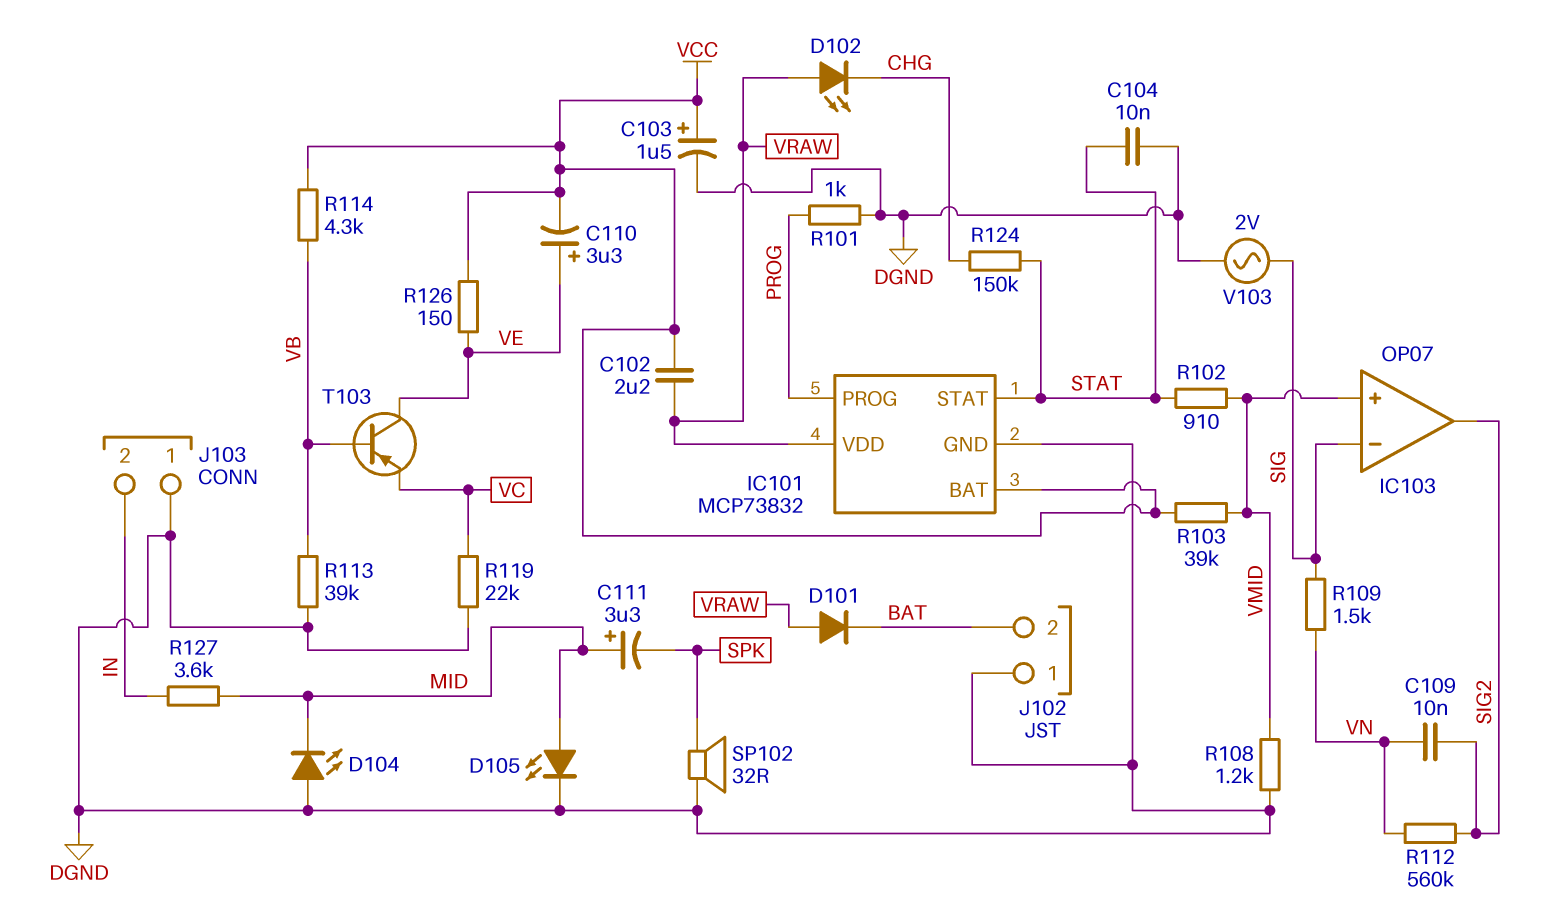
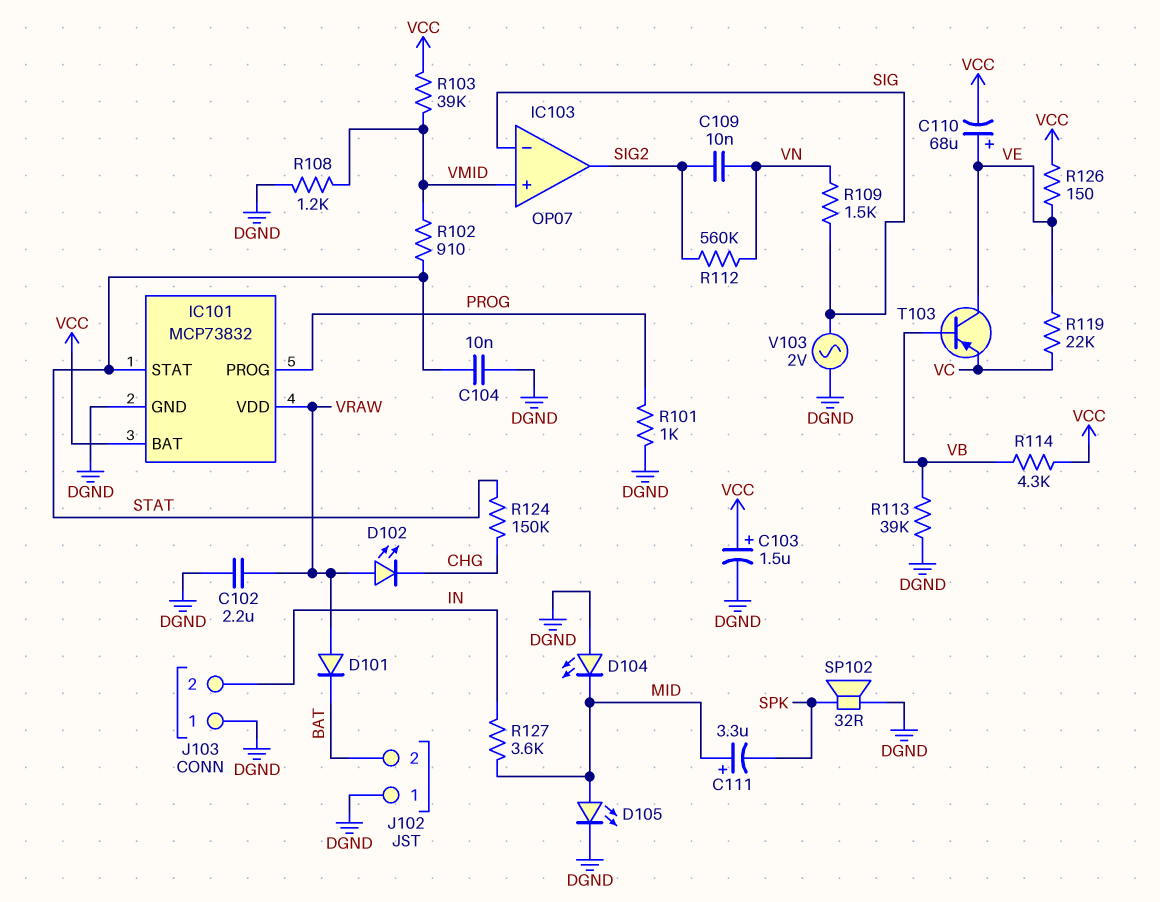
C102: 2.2uF (VCC, VRAW) -> 2.2uF (DGND, VRAW)
C110: 3.3uF (plus VE, minus VCC) -> 68uF (plus VE, minus VCC)
R119: 22k (DGND, VC) -> 22k (VC, VE)

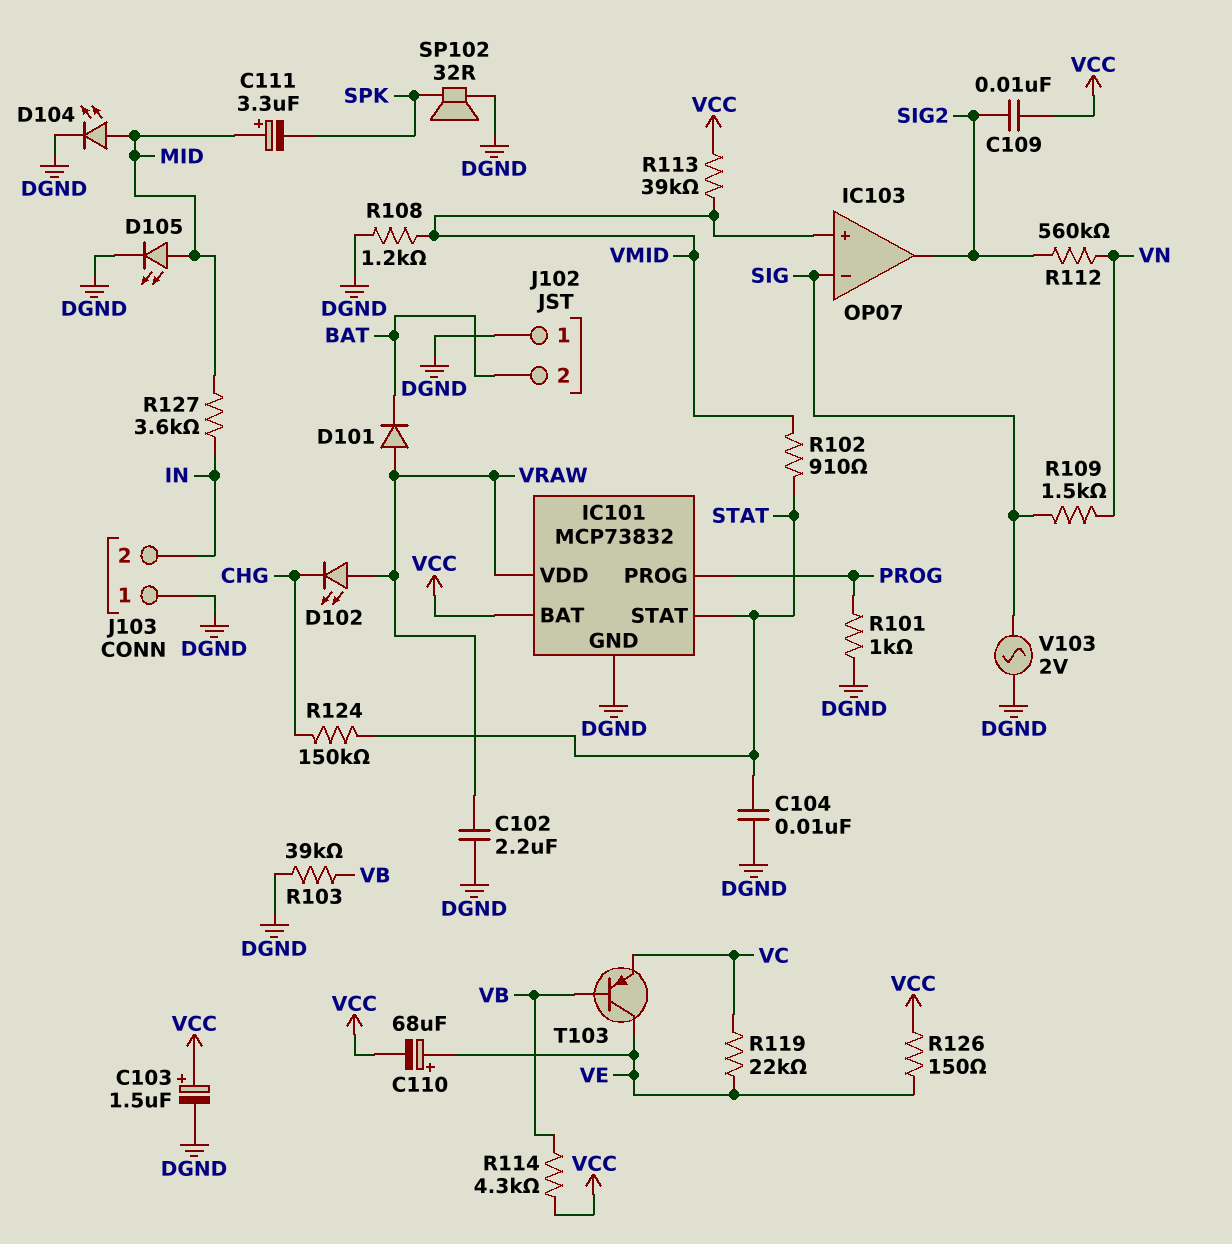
C109: 10nF (SIG2, VN) -> 10nF (SIG2, VCC)
D104: LED (A DGND, K MID) -> LED (A MID, K DGND)
R103: 39k (VCC, VMID) -> 39k (DGND, VB)
R113: 39k (DGND, VB) -> 39k (VCC, VMID)

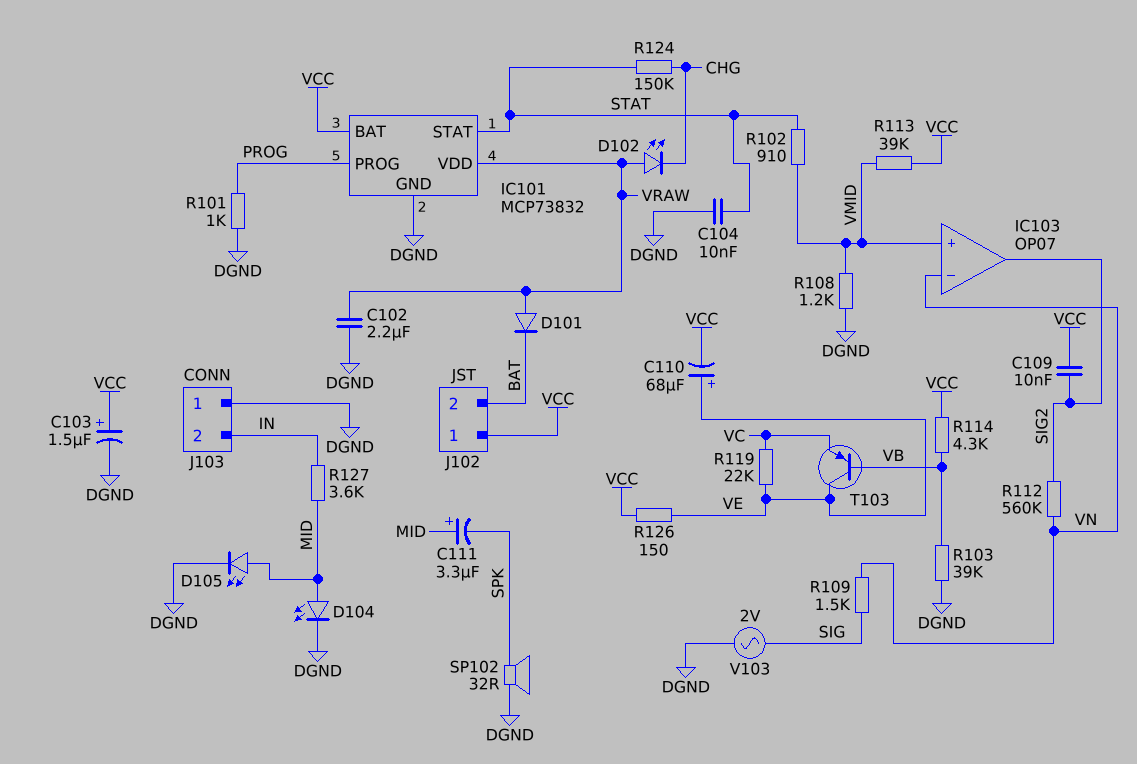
IC103 pin in-: SIG -> VN
J102 pin 1: DGND -> VCC

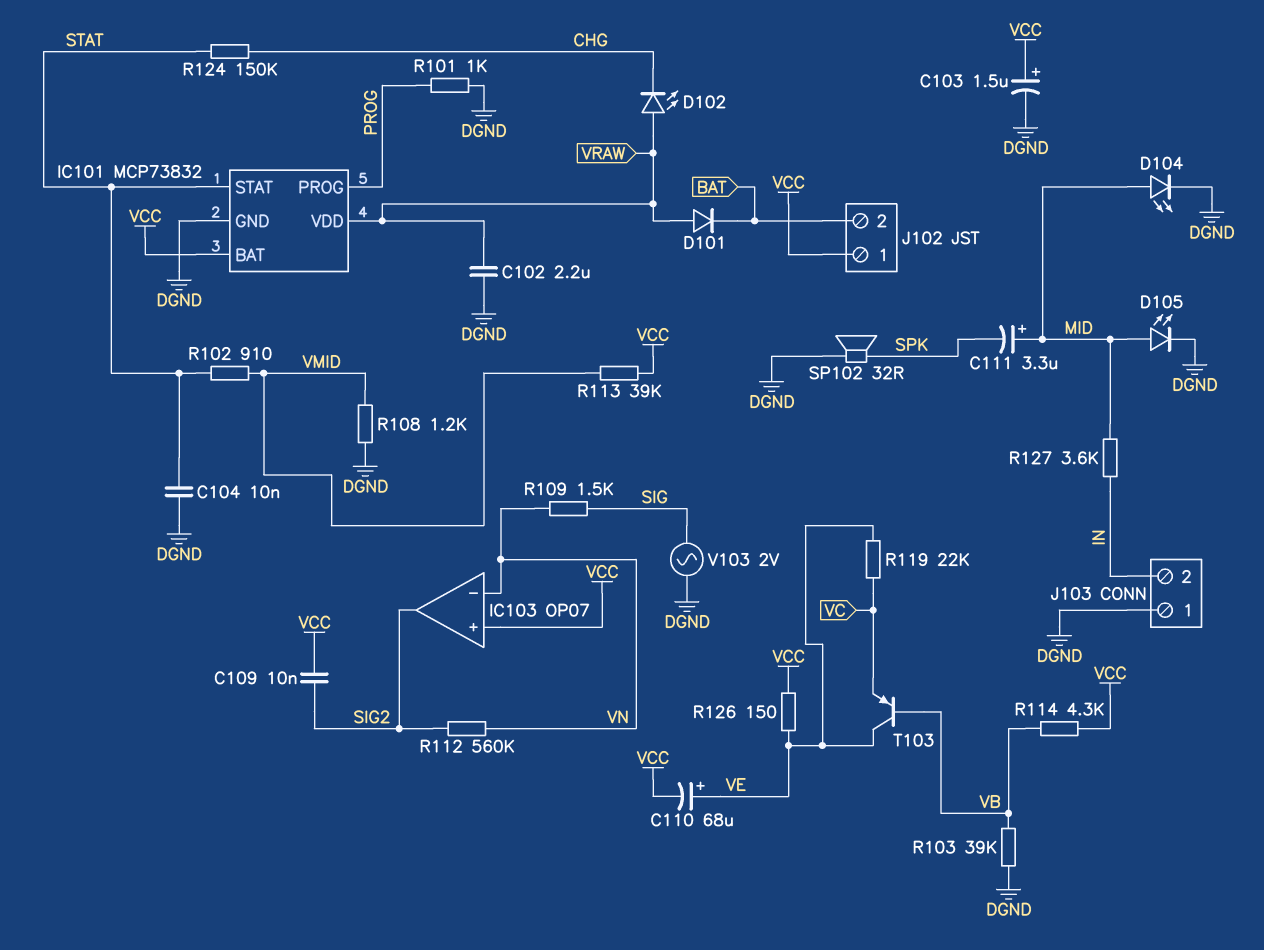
IC103 pin in+: VMID -> VCC

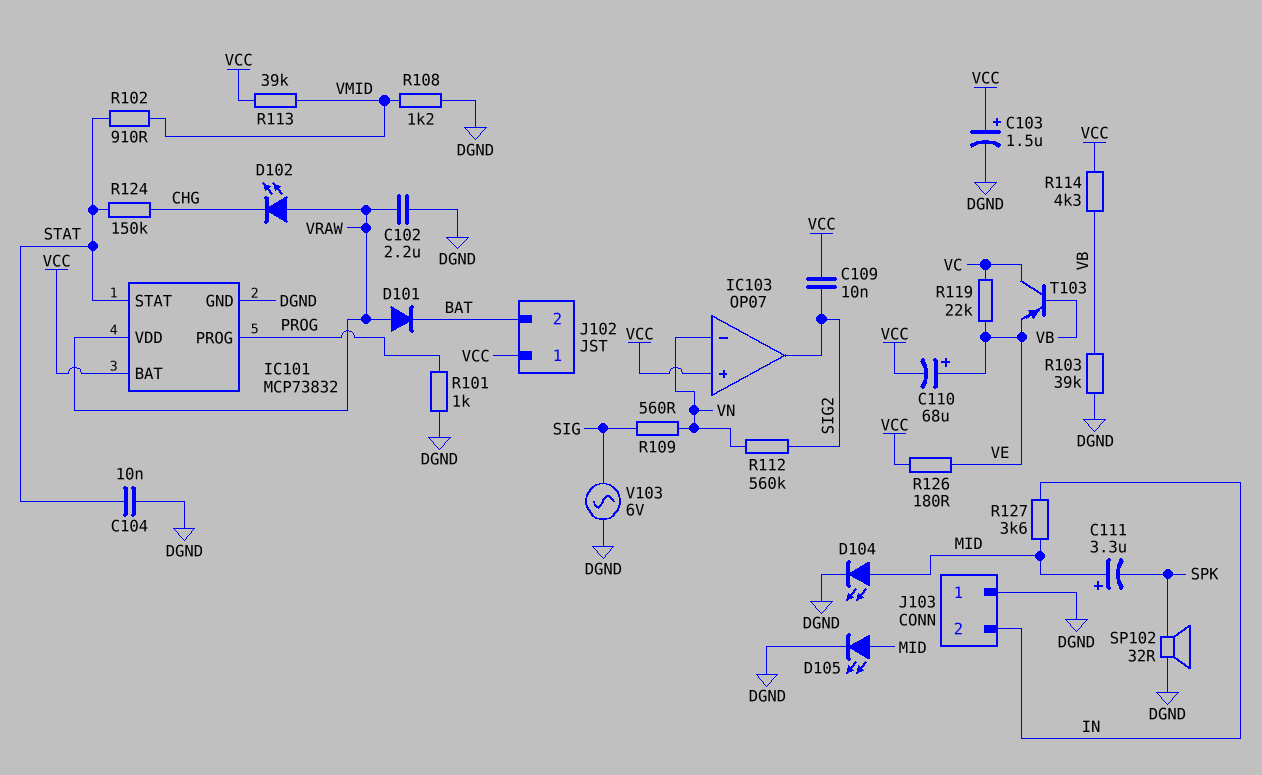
R109: 1.5k (SIG, VN) -> 560 (SIG, VN)
R126: 150 (VCC, VE) -> 180 (VCC, VE)
T103: PNP (B VB, C VE, E VC) -> PNP (B VB, C VC, E VE)
V103: AC 2V (DGND, SIG) -> AC 6V (DGND, SIG)

